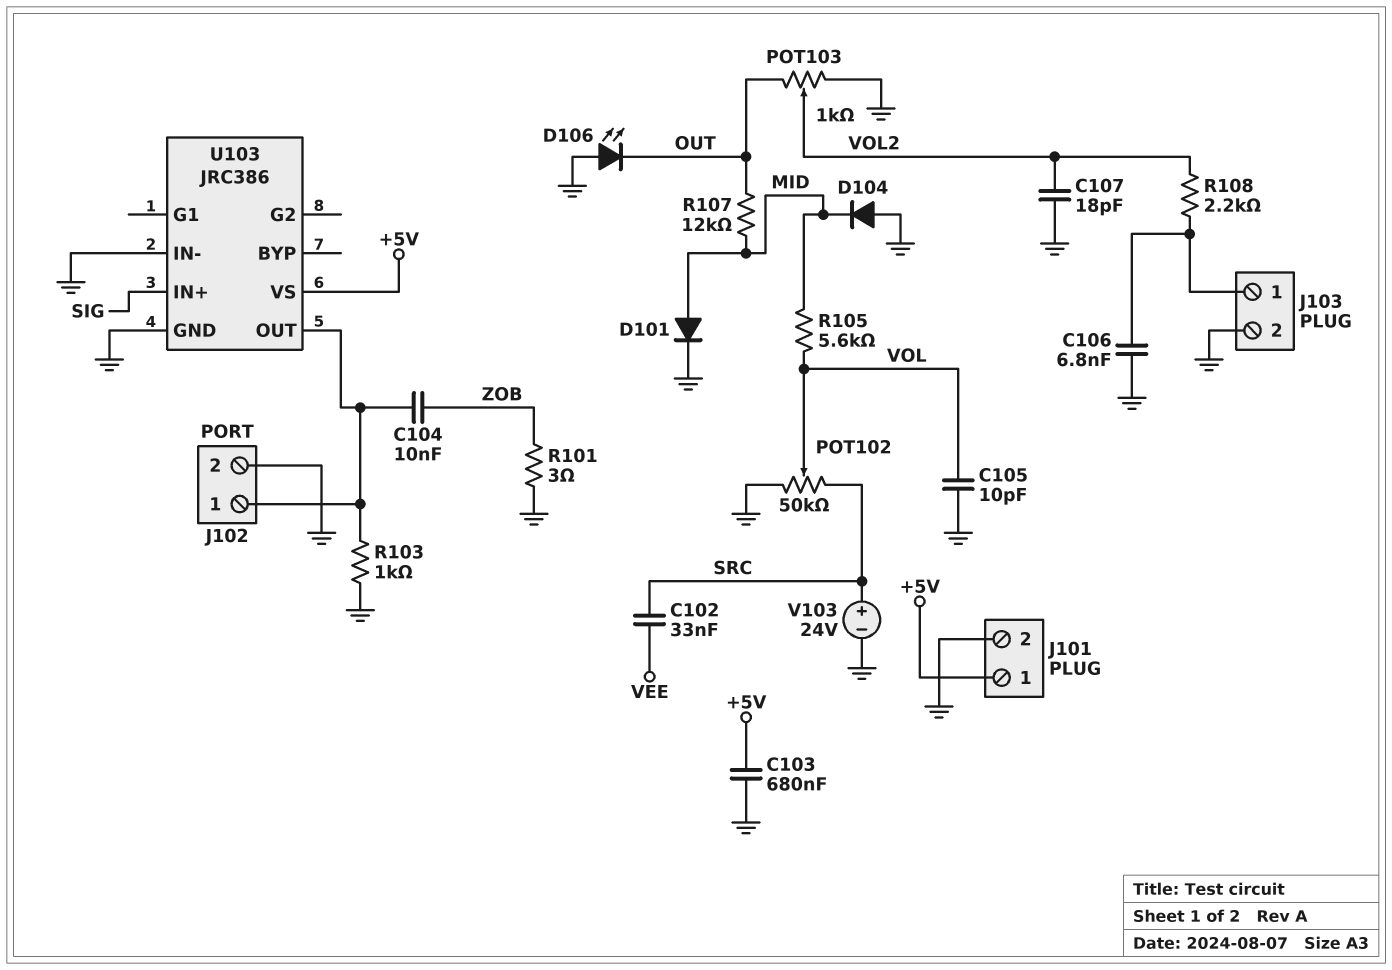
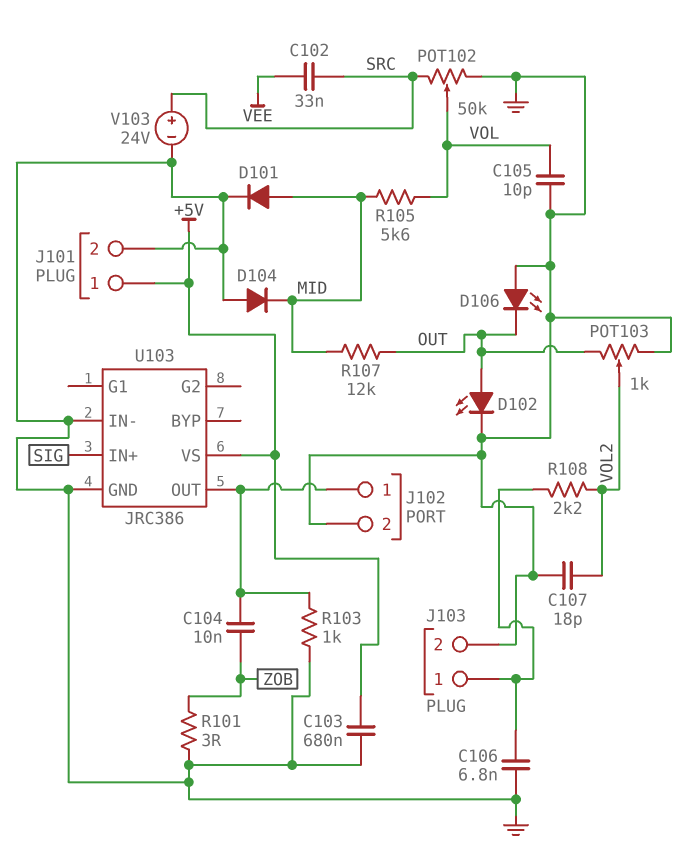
D102: none -> LED (A OUT, K GND)

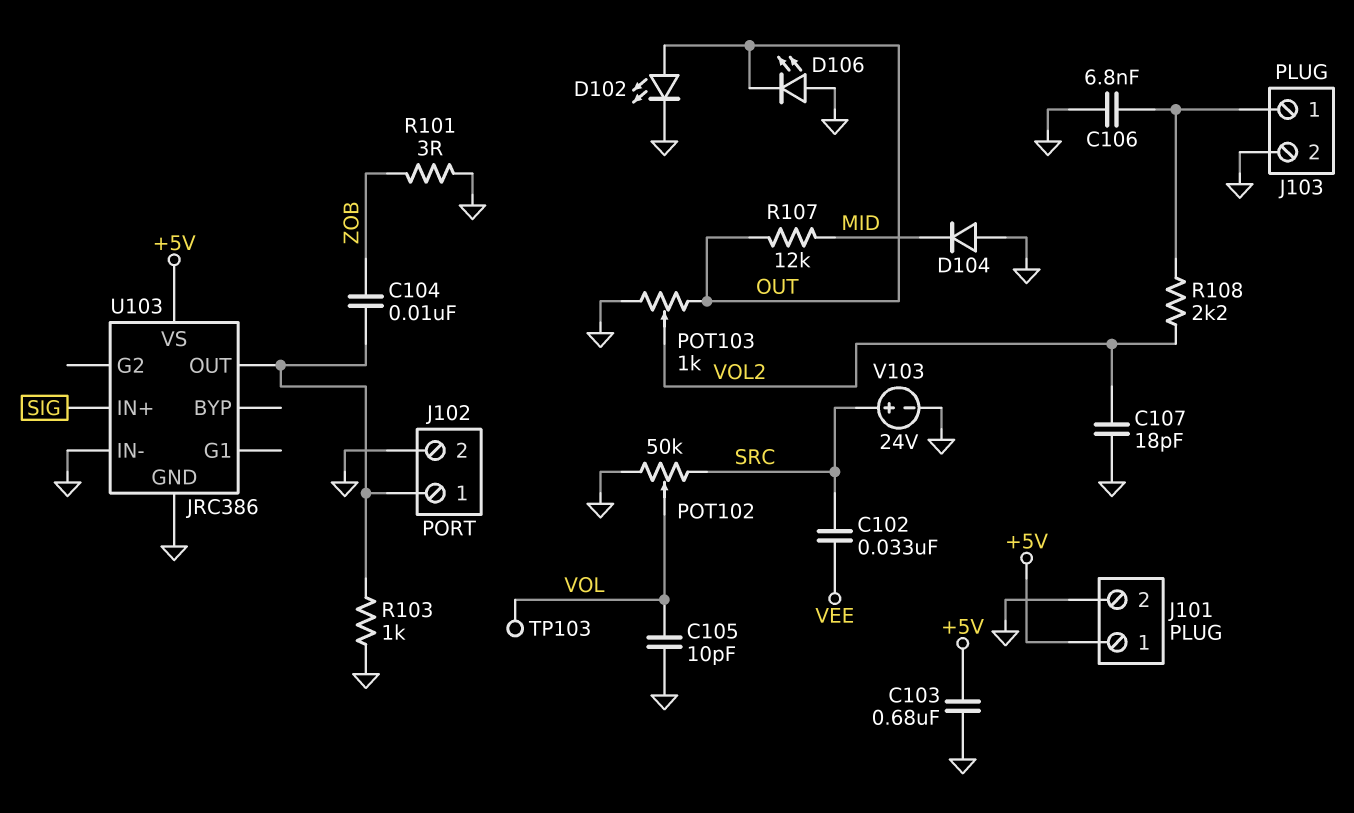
D101: diode (A MID, K GND) -> none
R105: 5.6k (MID, VOL) -> none
TP103: none -> test point (VOL)

